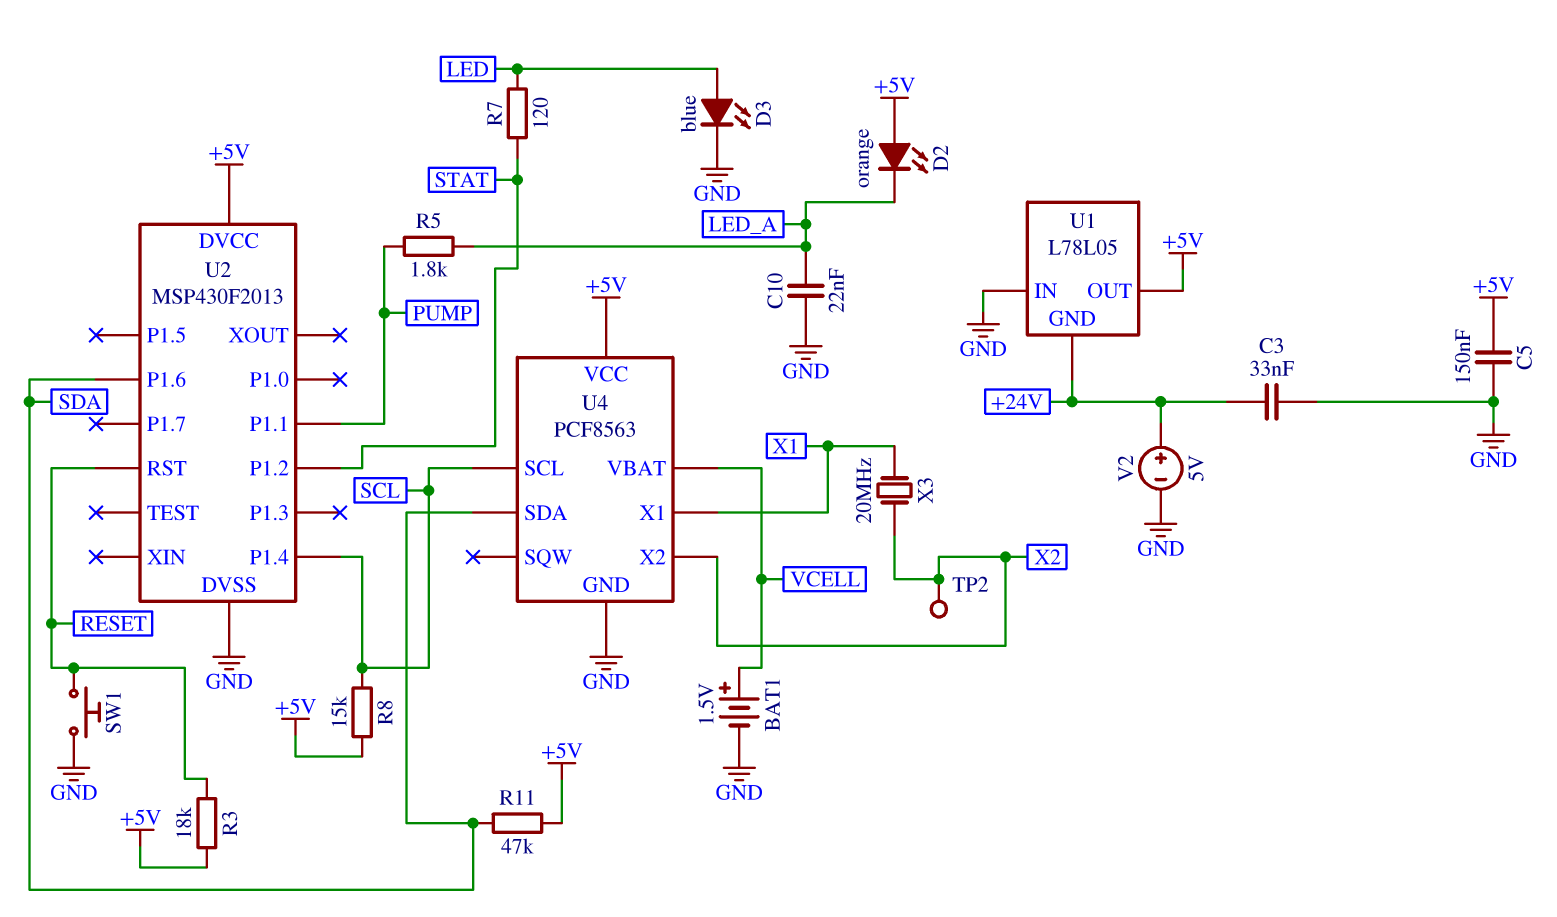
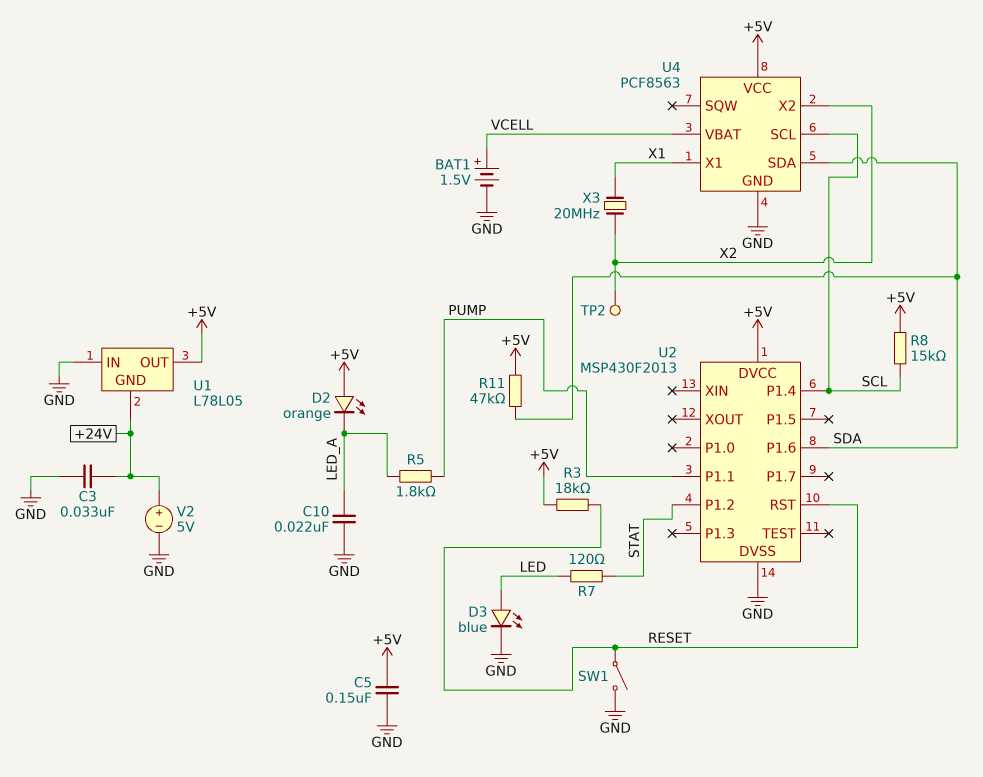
SW1: button (GND, RESET) -> switch (GND, RESET)

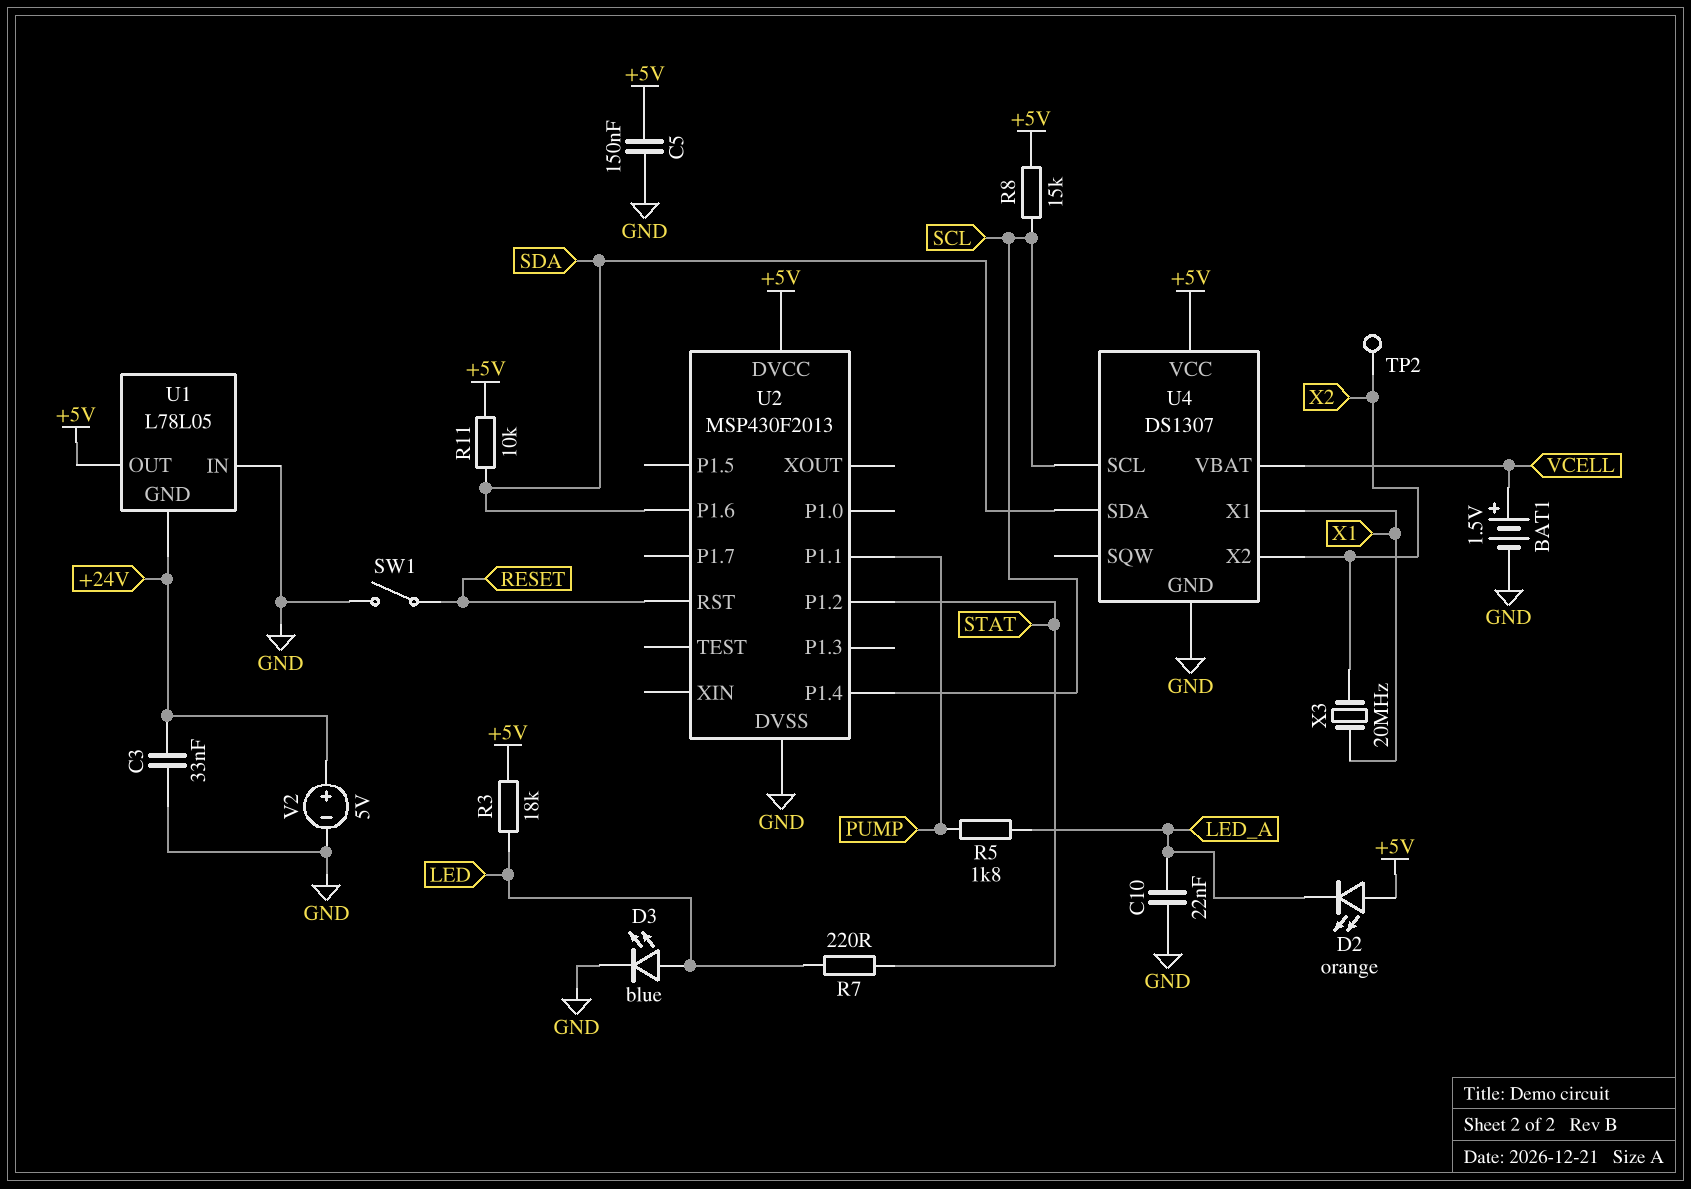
R3: 18k (+5V, RESET) -> 18k (+5V, LED)
R7: 120 (LED, STAT) -> 220 (LED, STAT)
R11: 47k (+5V, SDA) -> 10k (+5V, SDA)
U4: PCF8563 -> DS1307

